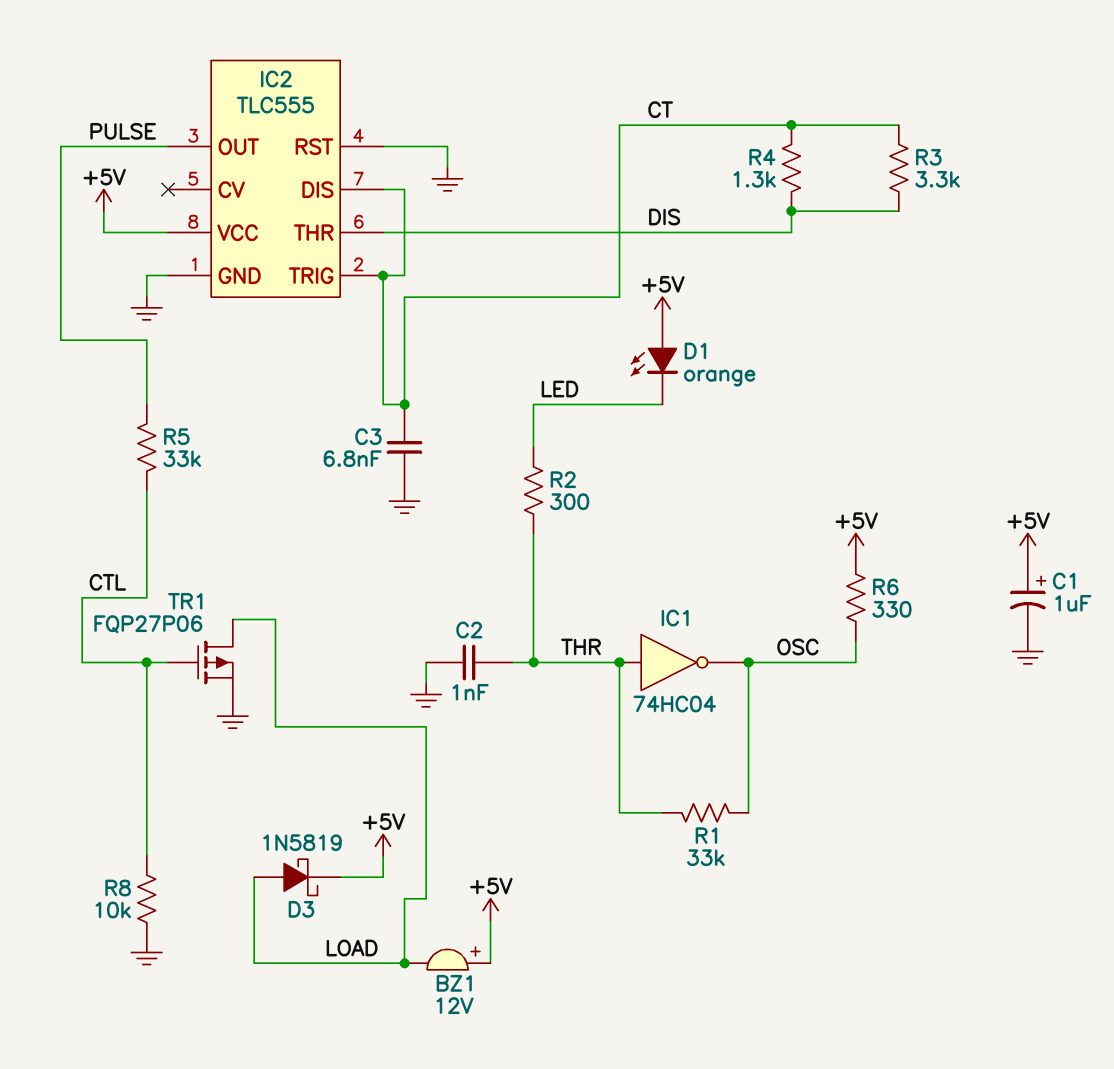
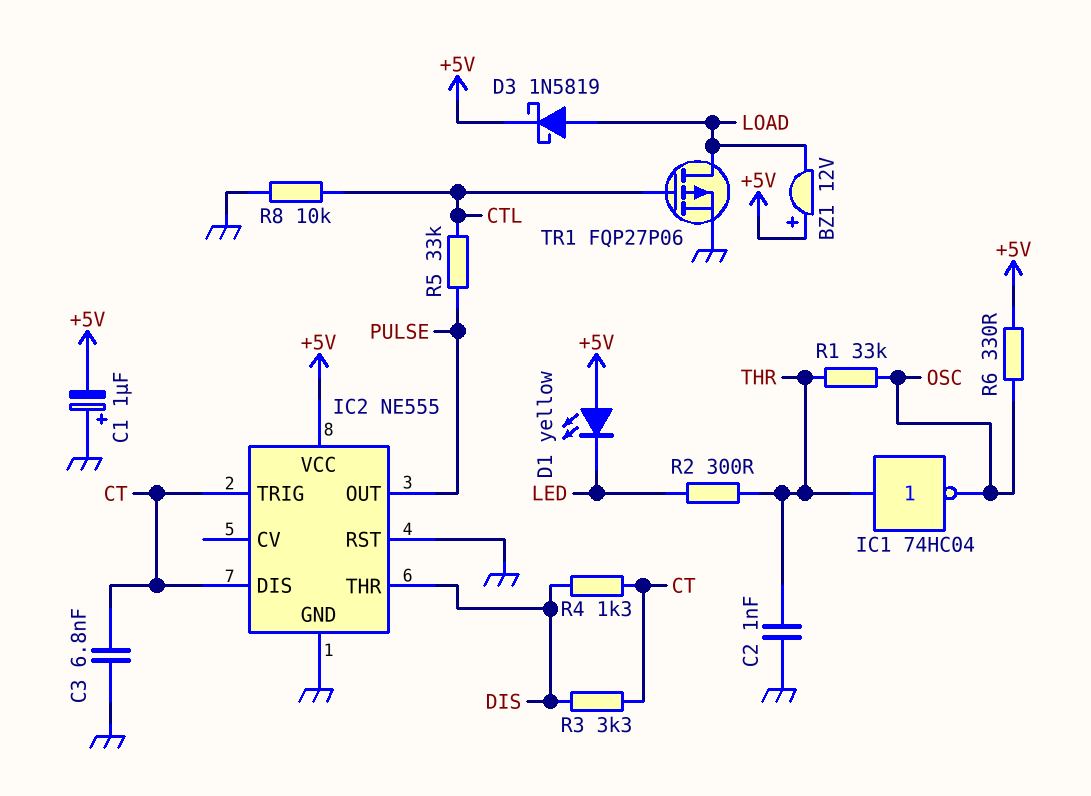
C1: 1uF (plus +5V, minus GND) -> 1uF (plus GND, minus +5V)
D1: LED orange (A +5V, K LED) -> LED yellow (A +5V, K LED)
IC2: TLC555 -> NE555

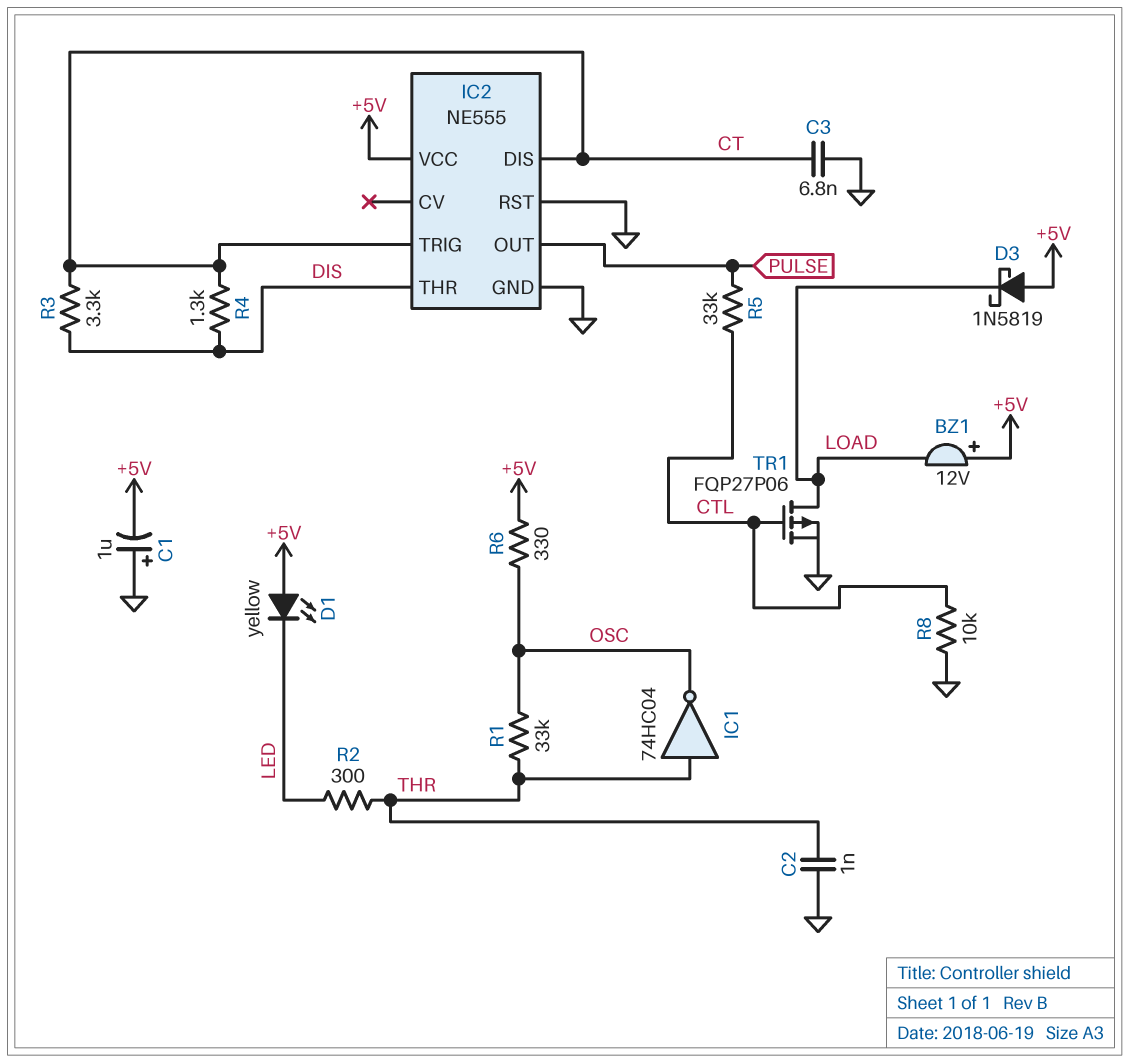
D3: schottky 1N5819 (A LOAD, K +5V) -> schottky 1N5819 (A +5V, K LOAD)

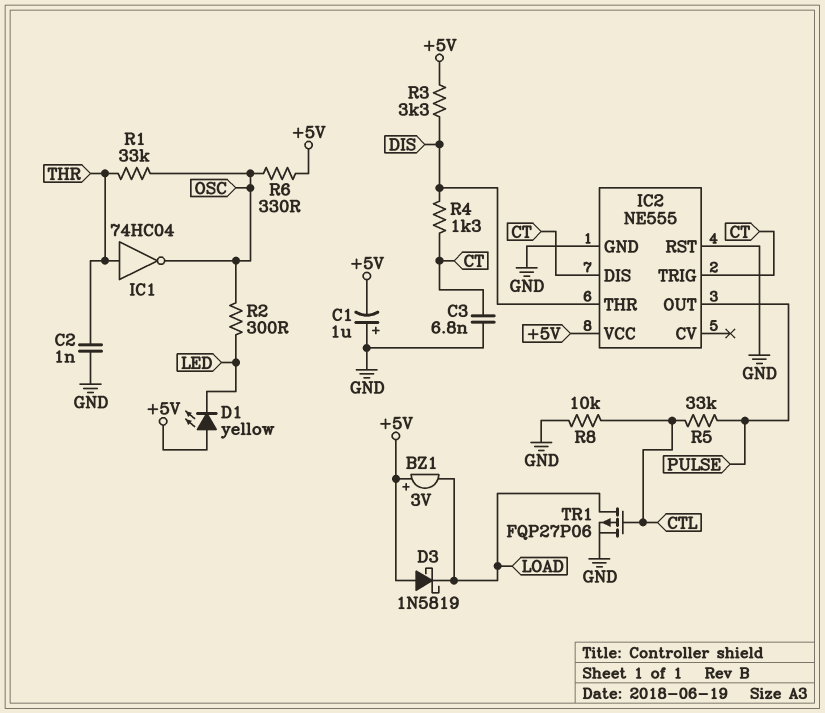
BZ1: buzzer 12V (plus +5V, minus LOAD) -> buzzer 3V (plus +5V, minus LOAD)
R2: 300 (LED, THR) -> 300 (LED, OSC)
R3: 3.3k (CT, DIS) -> 3.3k (+5V, DIS)

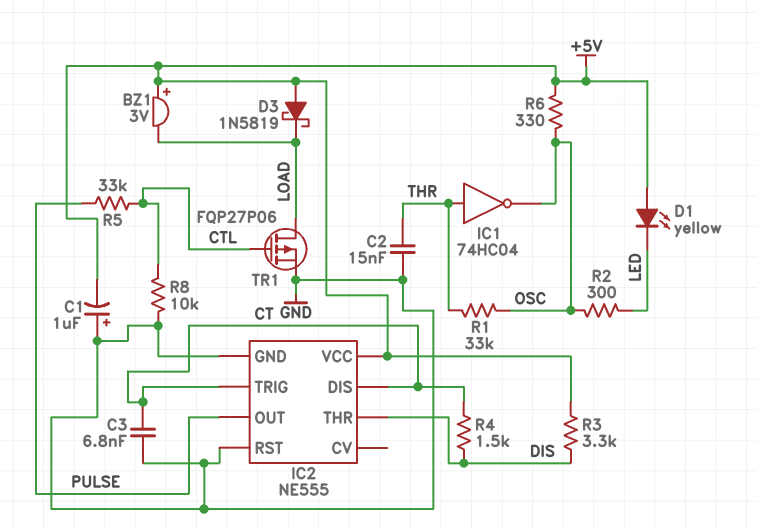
C2: 1nF (GND, THR) -> 15nF (GND, THR)
R4: 1.3k (CT, DIS) -> 1.5k (CT, DIS)

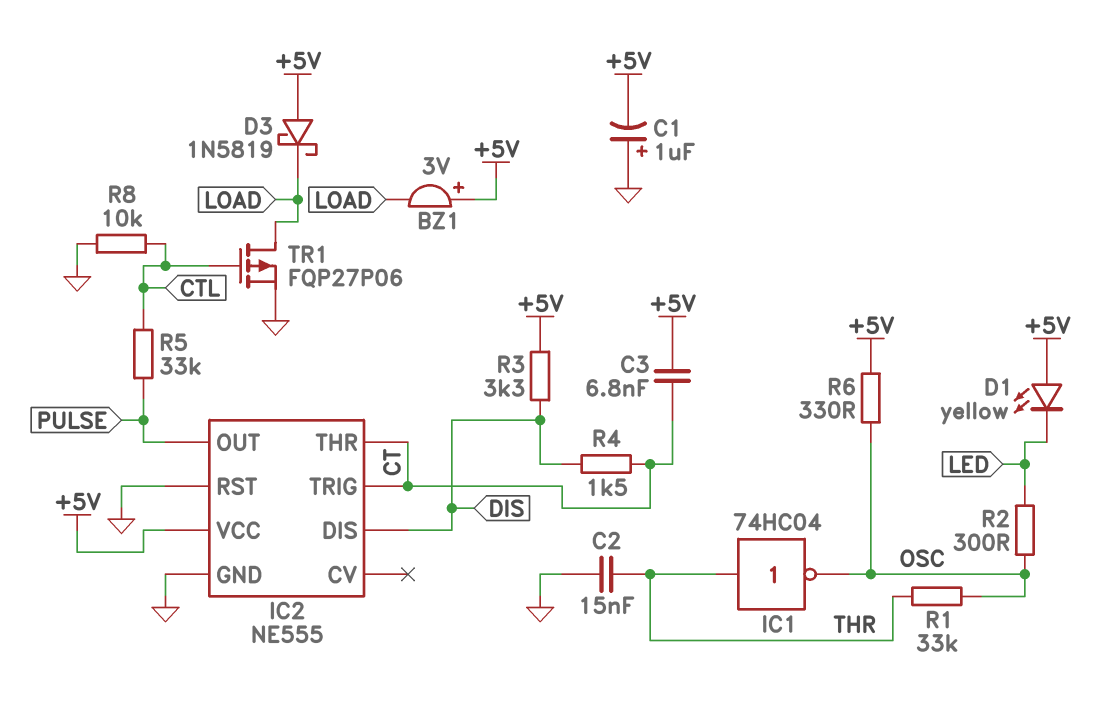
C3: 6.8nF (CT, GND) -> 6.8nF (+5V, CT)
IC2 pin DIS: CT -> DIS
IC2 pin THR: DIS -> CT

